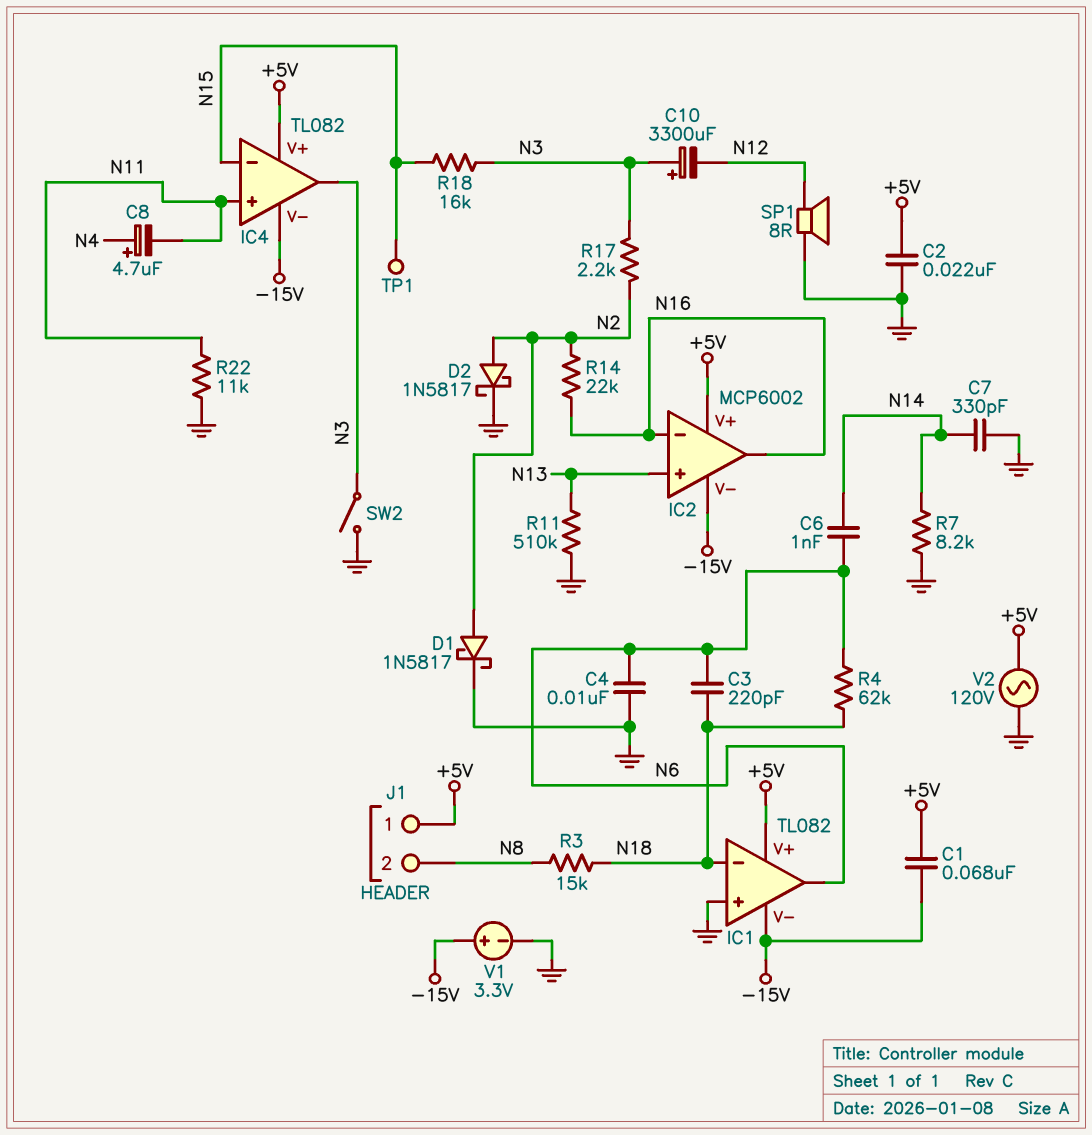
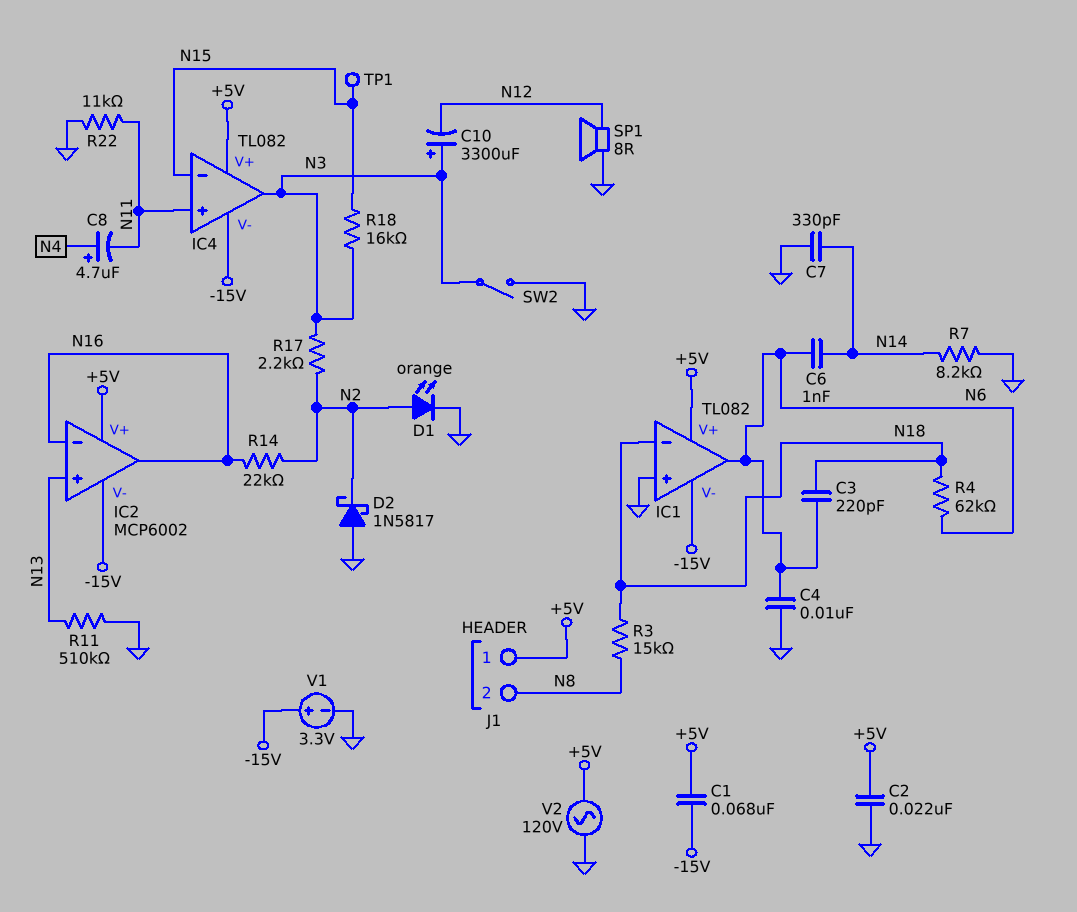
D1: schottky 1N5817 (A N2, K GND) -> LED orange (A N2, K GND)
D2: schottky 1N5817 (A N2, K GND) -> schottky 1N5817 (A GND, K N2)

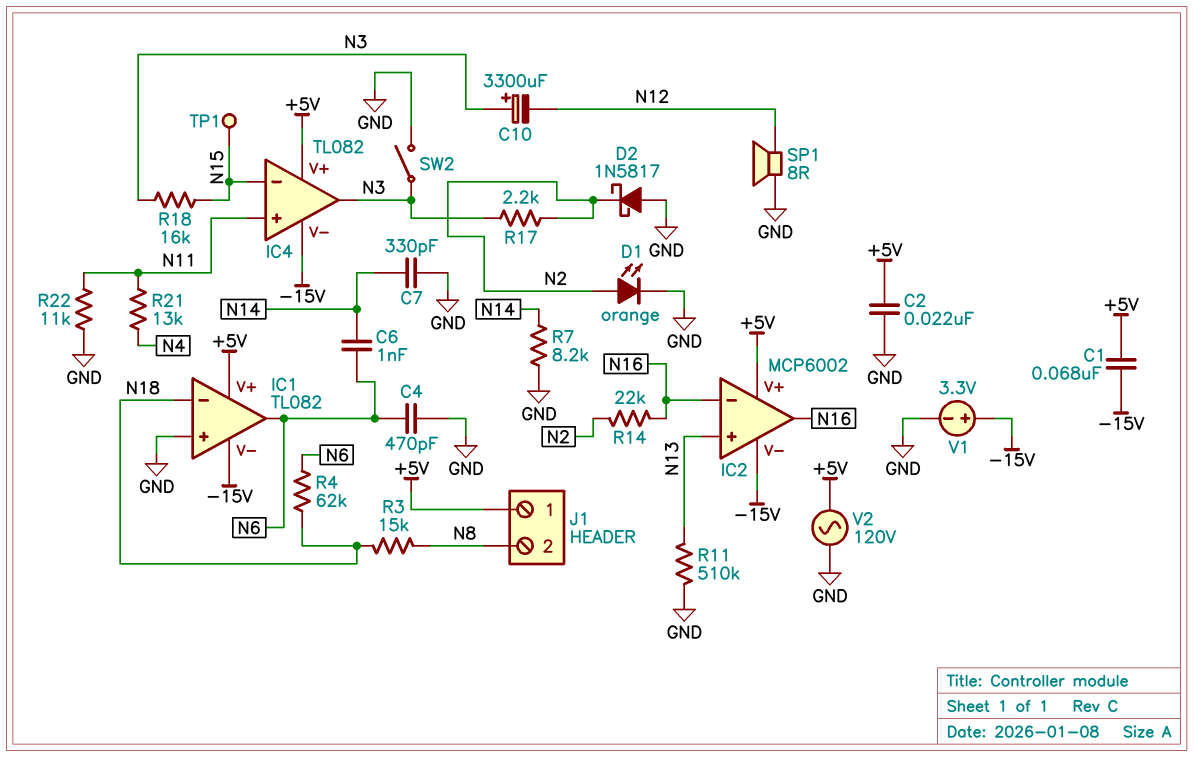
C3: 220pF (N6, N18) -> none
C4: 10nF (GND, N6) -> 470pF (GND, N6)
C8: 4.7uF (plus N4, minus N11) -> none
R21: none -> 13k (N4, N11)

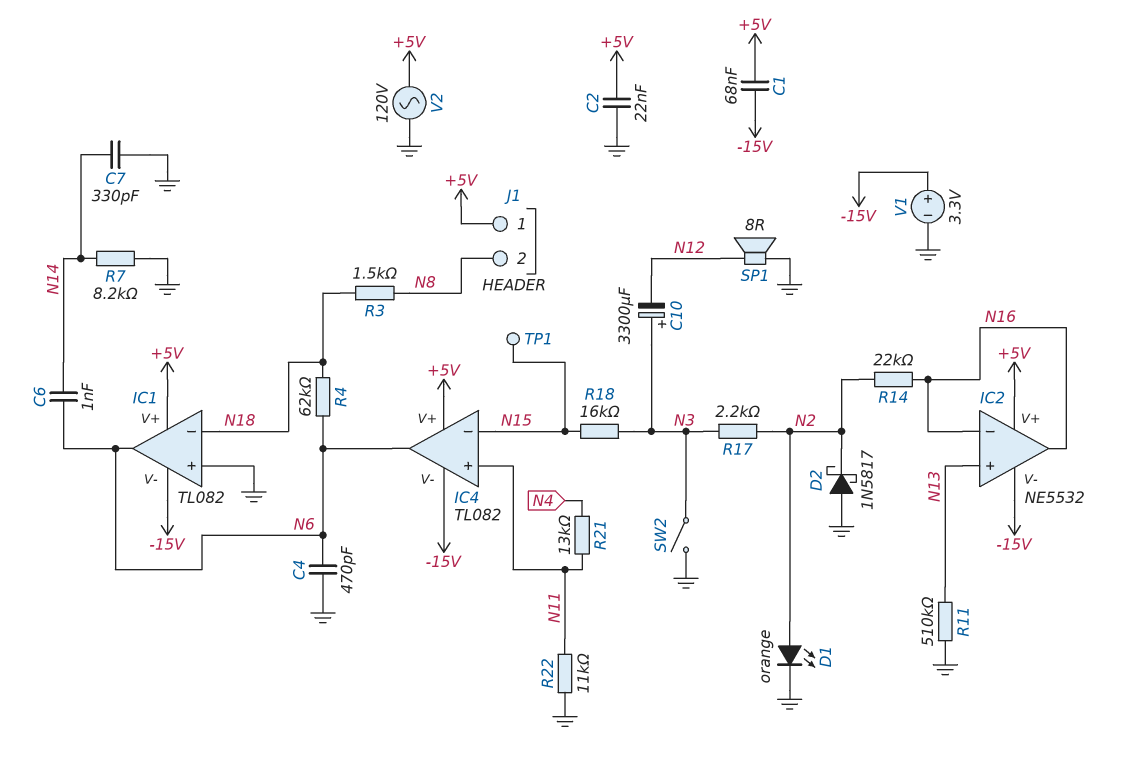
IC2: MCP6002 -> NE5532
IC4 pin out: N3 -> N6
R3: 15k (N8, N18) -> 1.5k (N8, N18)

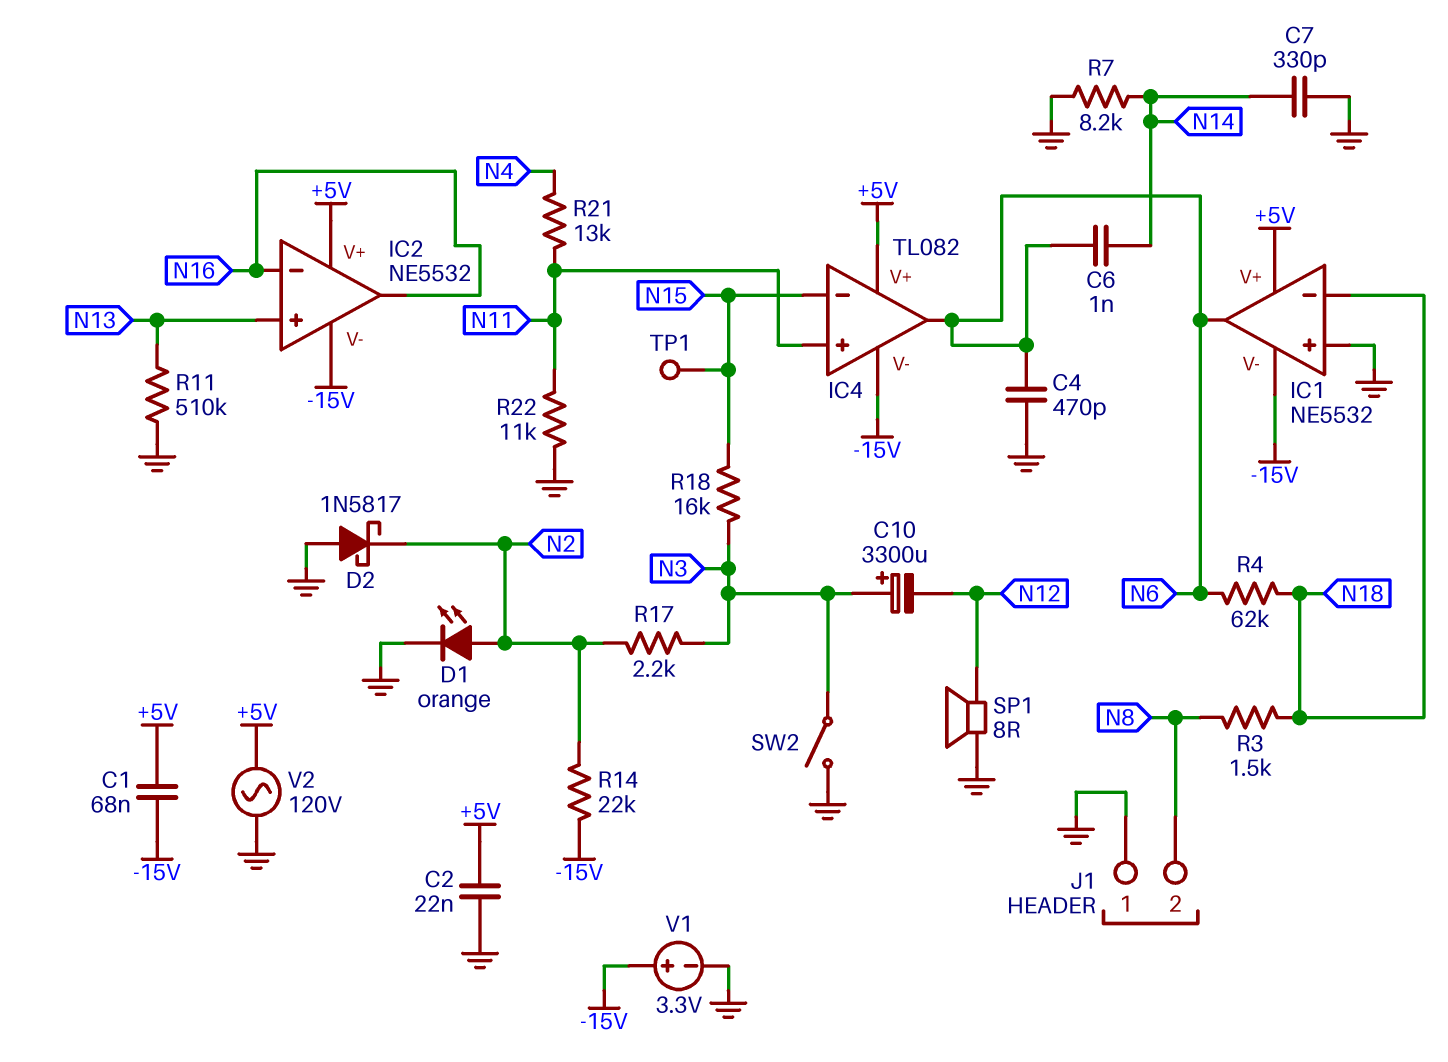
IC1: TL082 -> NE5532
J1 pin 1: +5V -> GND
R14: 22k (N2, N16) -> 22k (-15V, N2)

